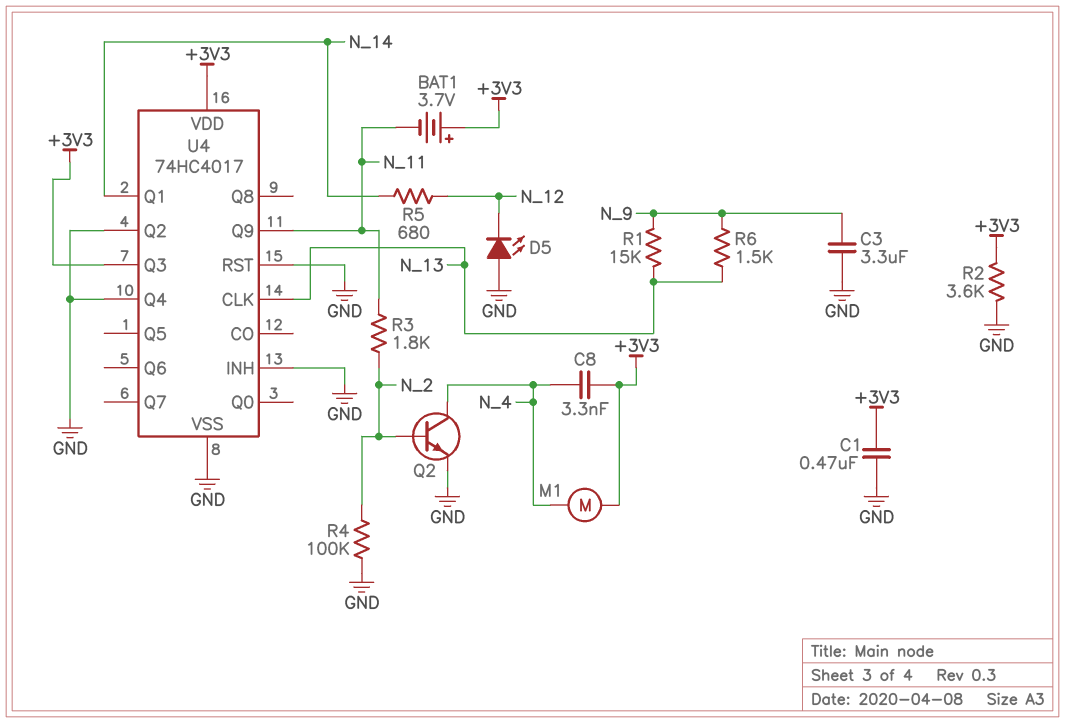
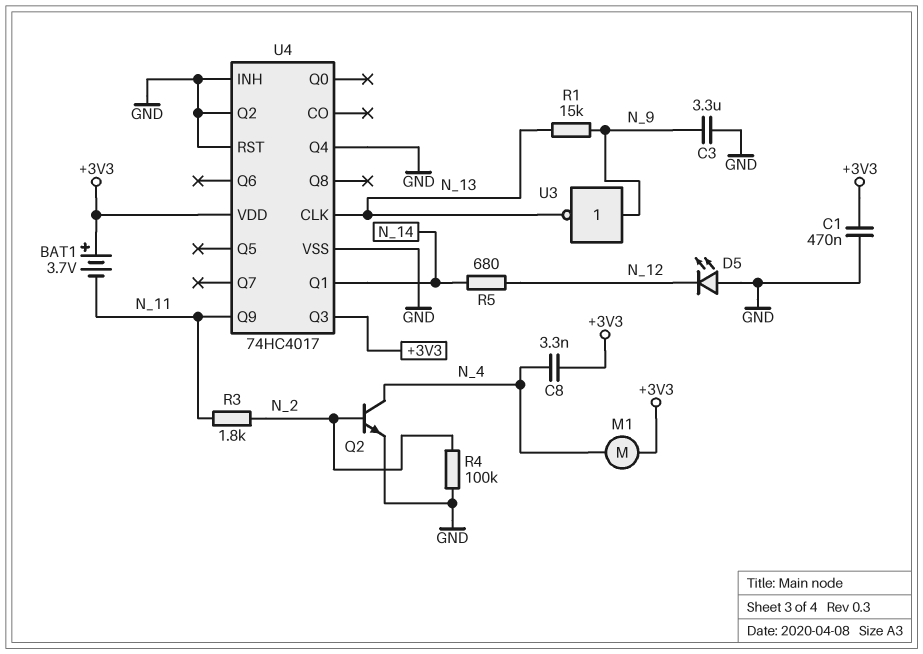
R2: 3.6k (+3V3, GND) -> none
R6: 1.5k (N_9, N_13) -> none
U3: none -> NOT (in N_9, out N_13)

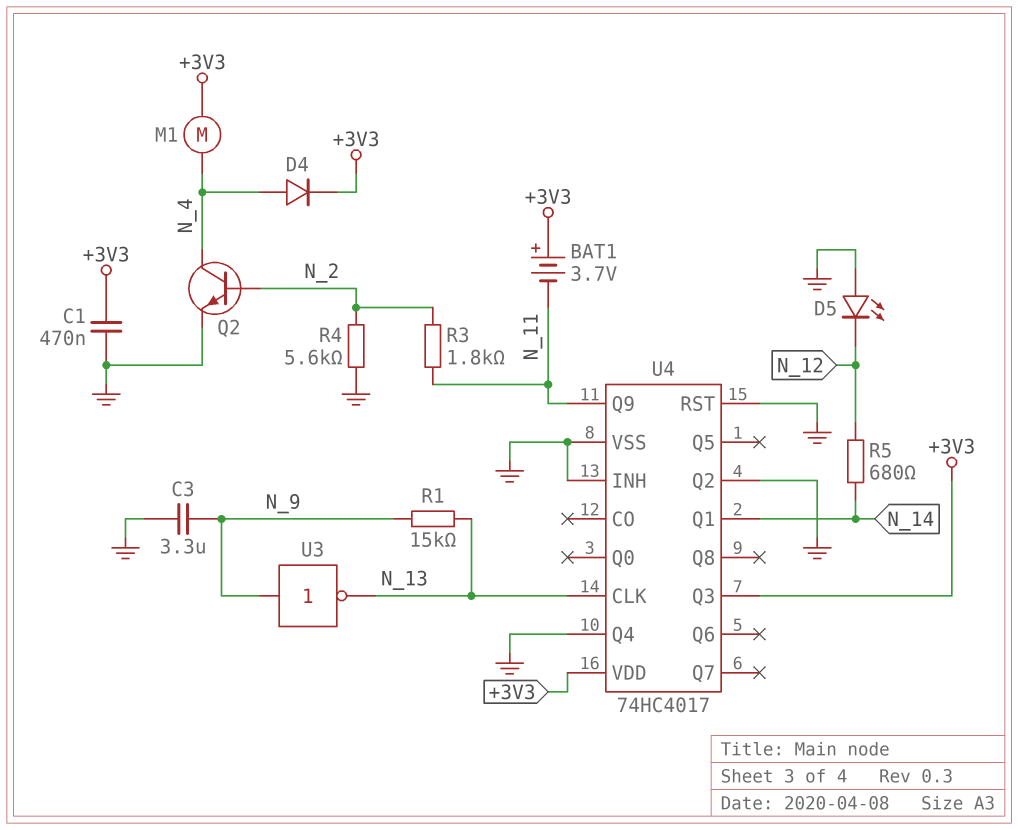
C8: 3.3nF (+3V3, N_4) -> none
D4: none -> diode (A N_4, K +3V3)
R4: 100k (GND, N_2) -> 5.6k (GND, N_2)

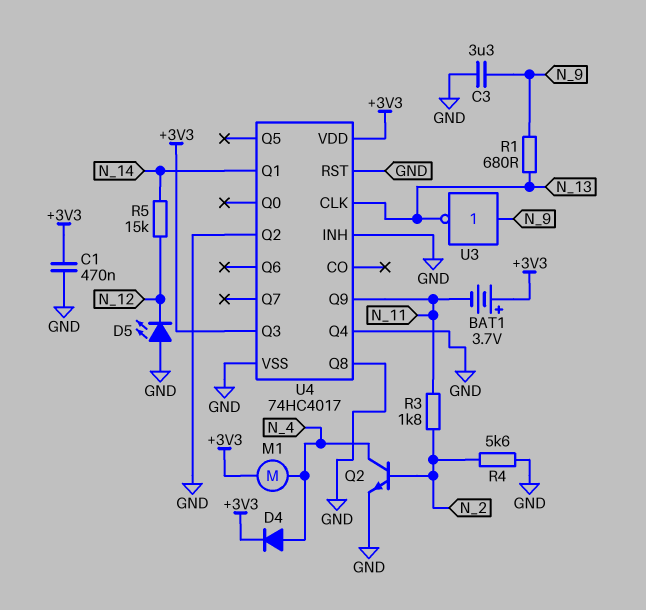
R1: 15k (N_9, N_13) -> 680 (N_9, N_13)
R5: 680 (N_12, N_14) -> 15k (N_12, N_14)
U4 pin Q8: none -> GND

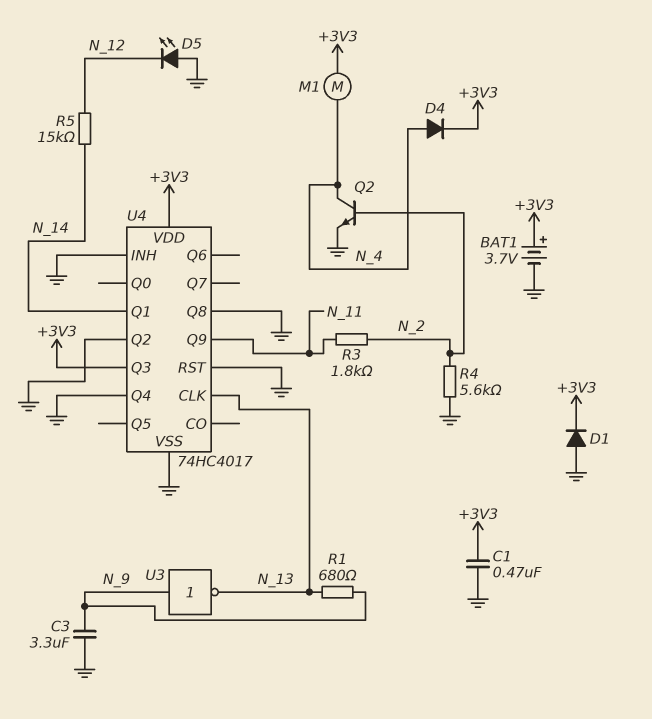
BAT1: 3.7V (plus +3V3, minus N_11) -> 3.7V (plus +3V3, minus GND)
D1: none -> diode (A GND, K +3V3)

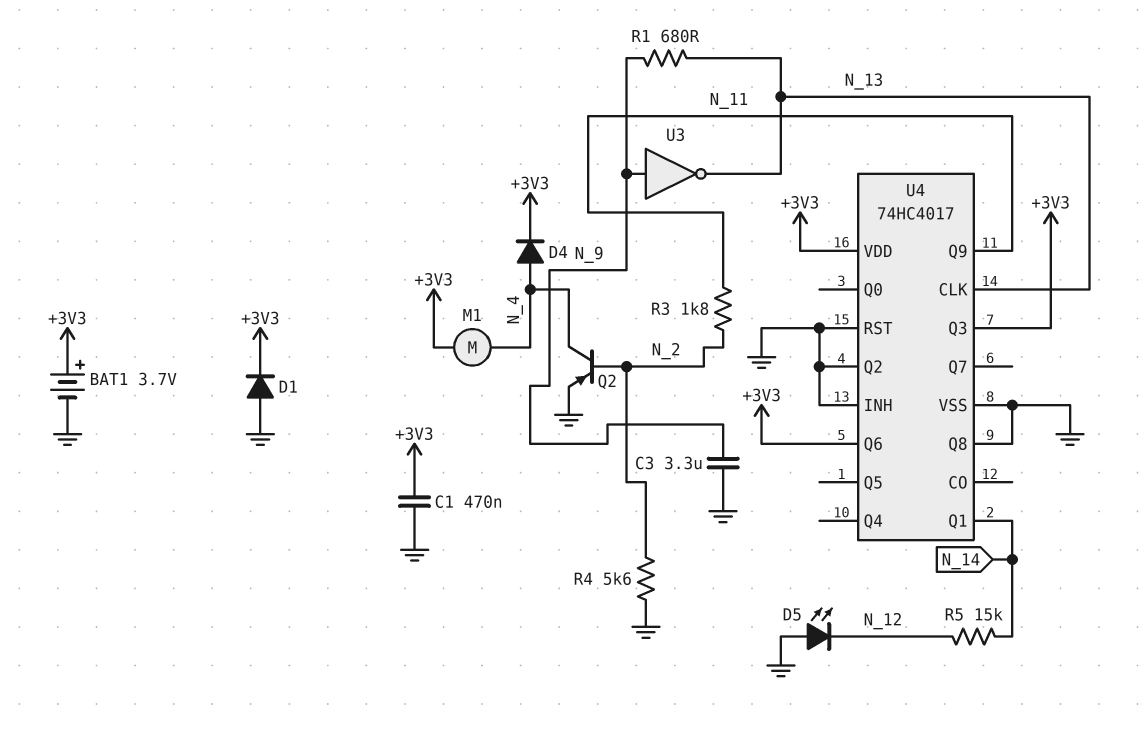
Q2: NPN (B N_2, C N_4, E GND) -> PNP (B N_2, C N_4, E GND)
U4 pin Q4: GND -> none
U4 pin Q6: none -> +3V3

